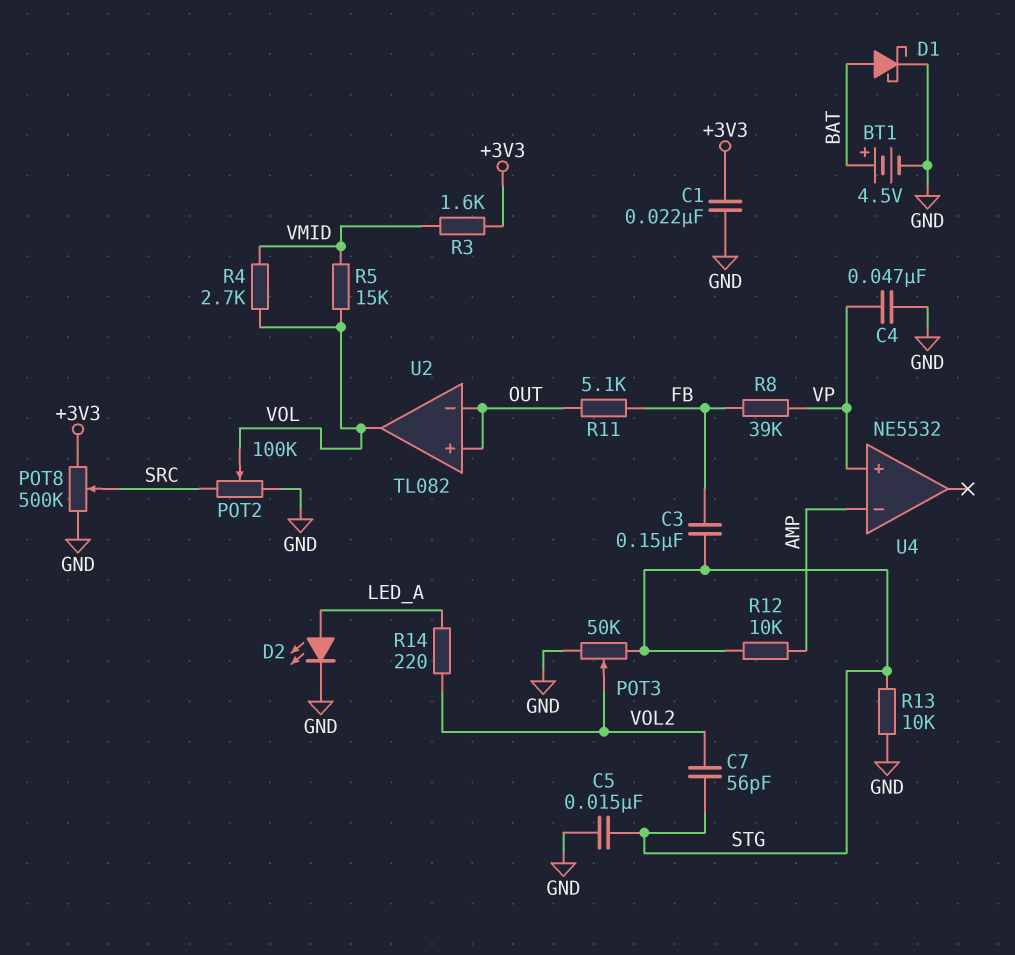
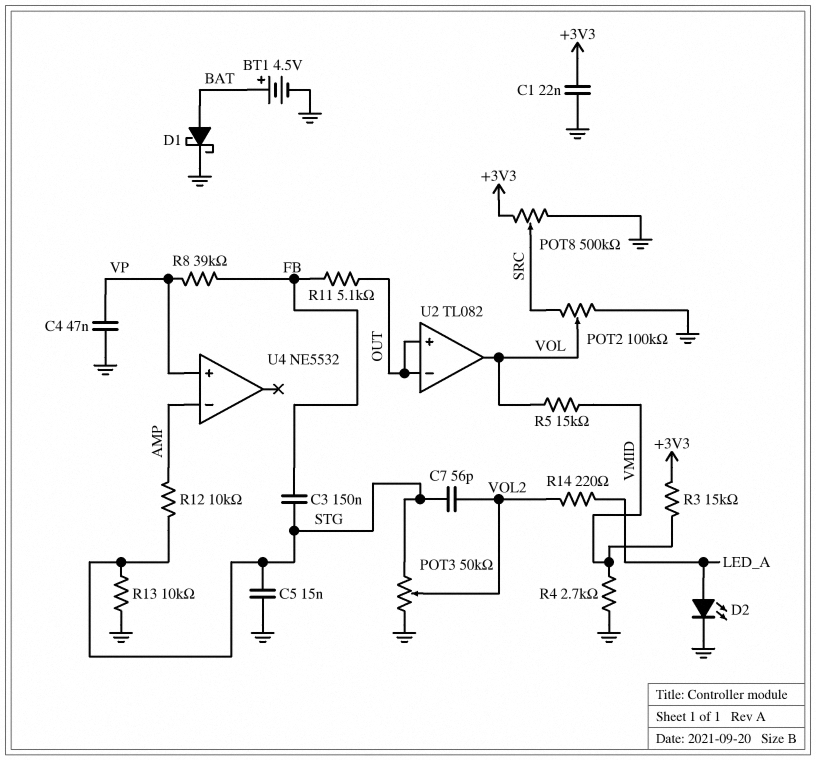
R3: 1.6k (+3V3, VMID) -> 15k (+3V3, VMID)
R4: 2.7k (VMID, VOL) -> 2.7k (GND, VMID)

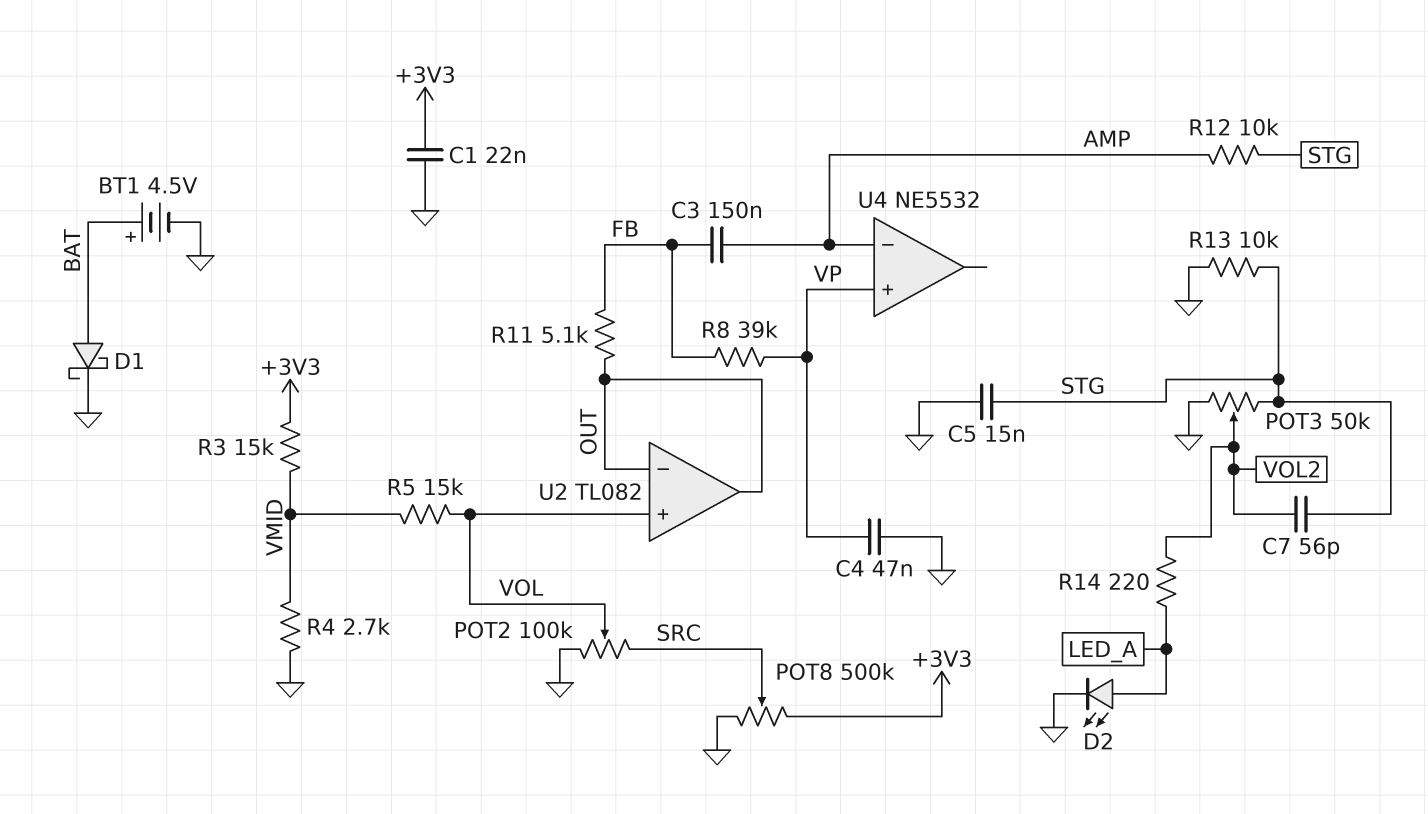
C3: 150nF (FB, STG) -> 150nF (AMP, FB)
U2 pin in+: OUT -> VOL
U2 pin out: VOL -> OUT

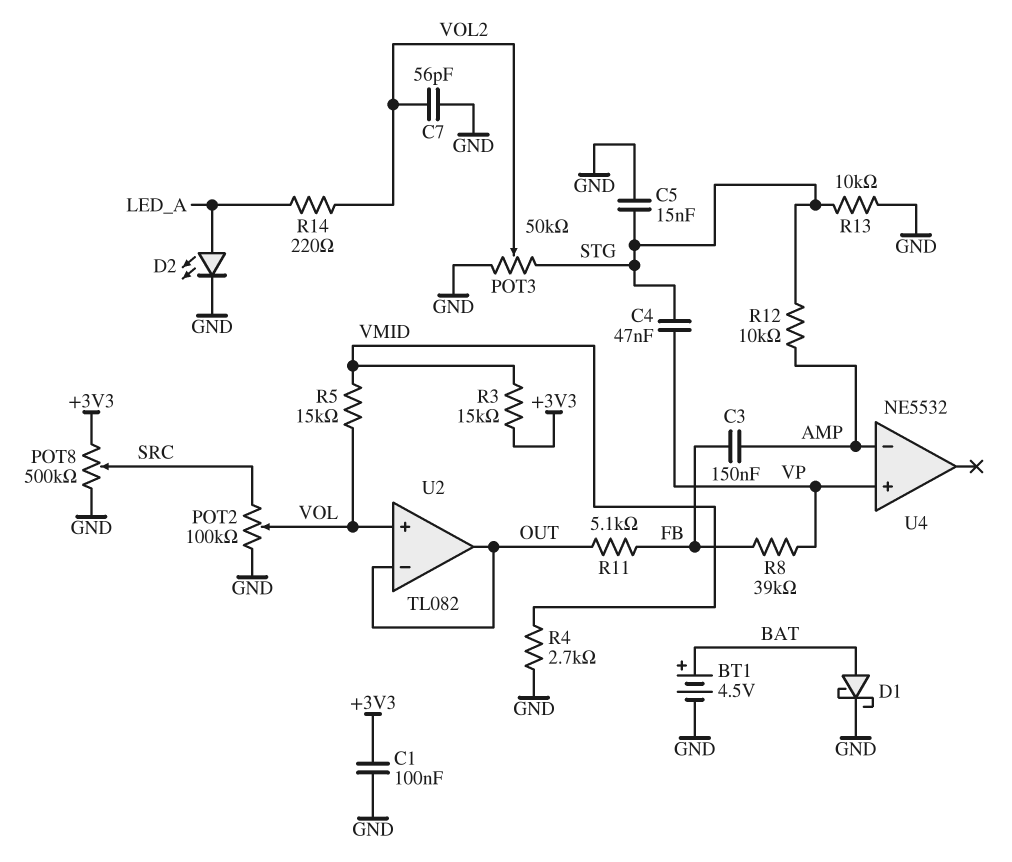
C1: 22nF (+3V3, GND) -> 100nF (+3V3, GND)
C4: 47nF (GND, VP) -> 47nF (STG, VP)
C7: 56pF (STG, VOL2) -> 56pF (GND, VOL2)

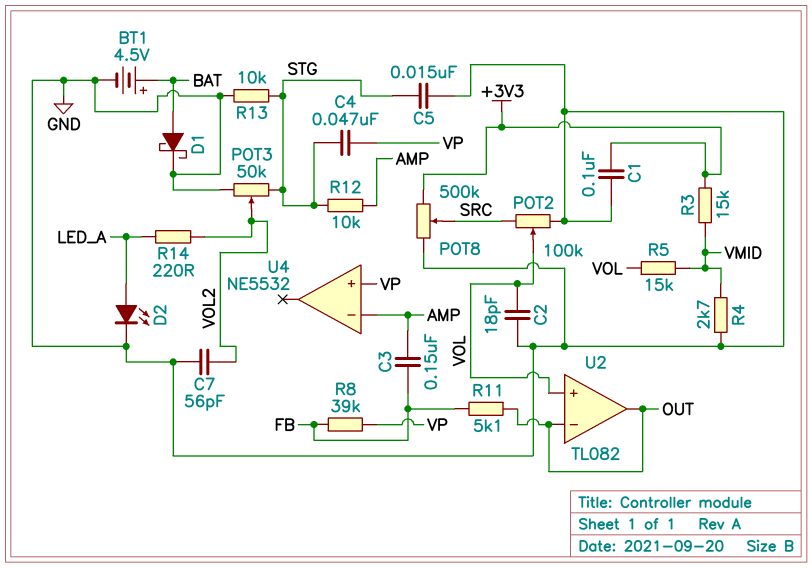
C2: none -> 18pF (GND, VOL)

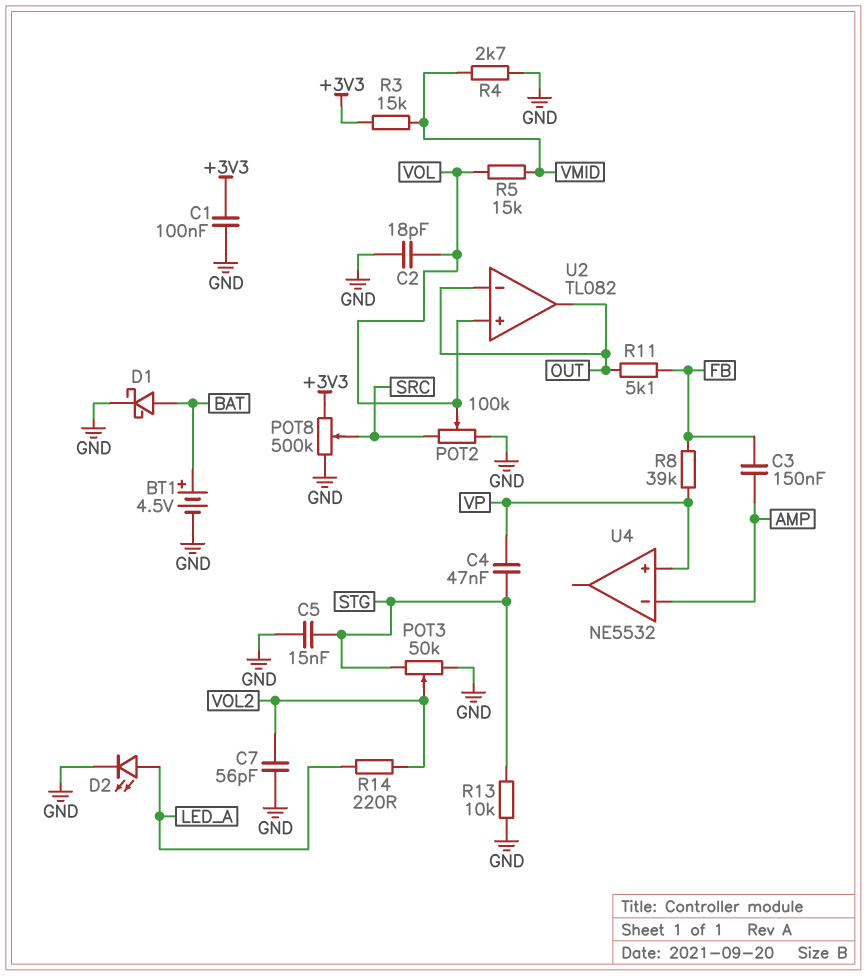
R12: 10k (AMP, STG) -> none

